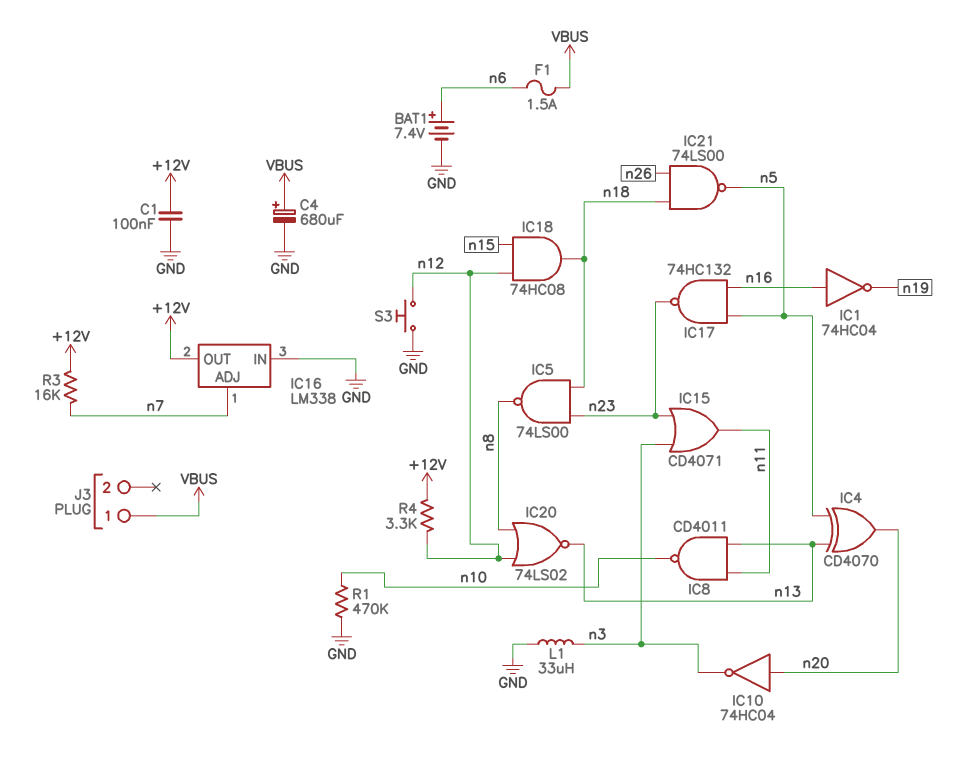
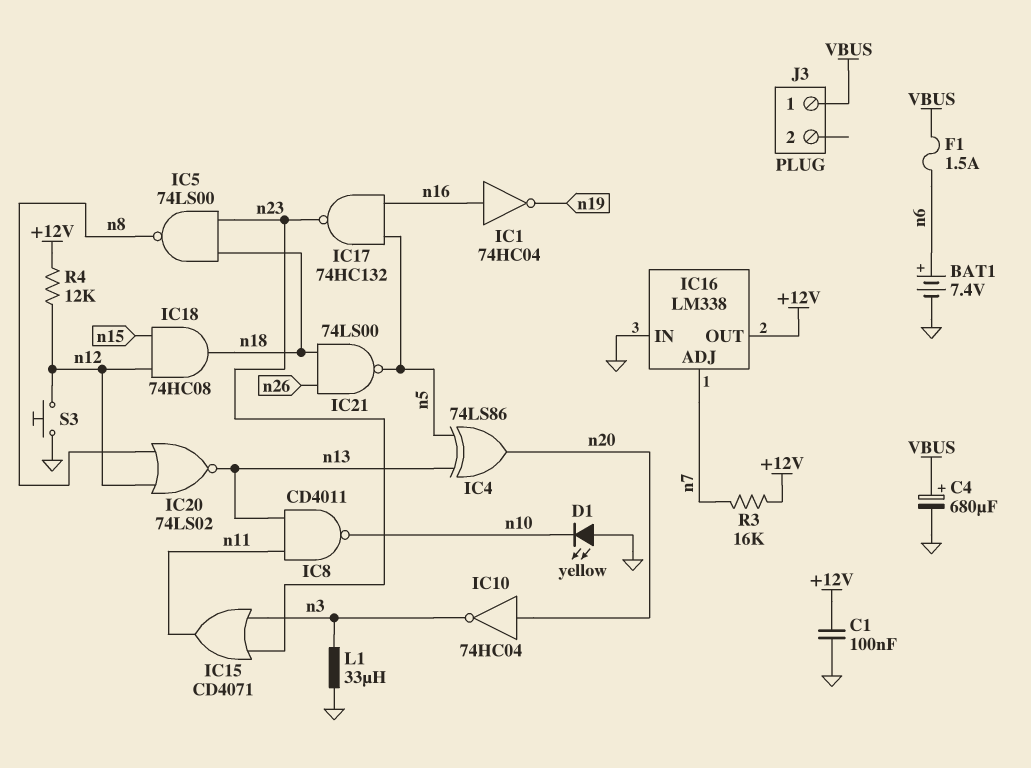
D1: none -> LED yellow (A GND, K n10)
IC4: XOR CD4070 (in n5, in n13, out n20) -> XOR 74LS86 (in n5, in n13, out n20)
R1: 470k (GND, n10) -> none
R4: 3.3k (+12V, n12) -> 12k (+12V, n12)

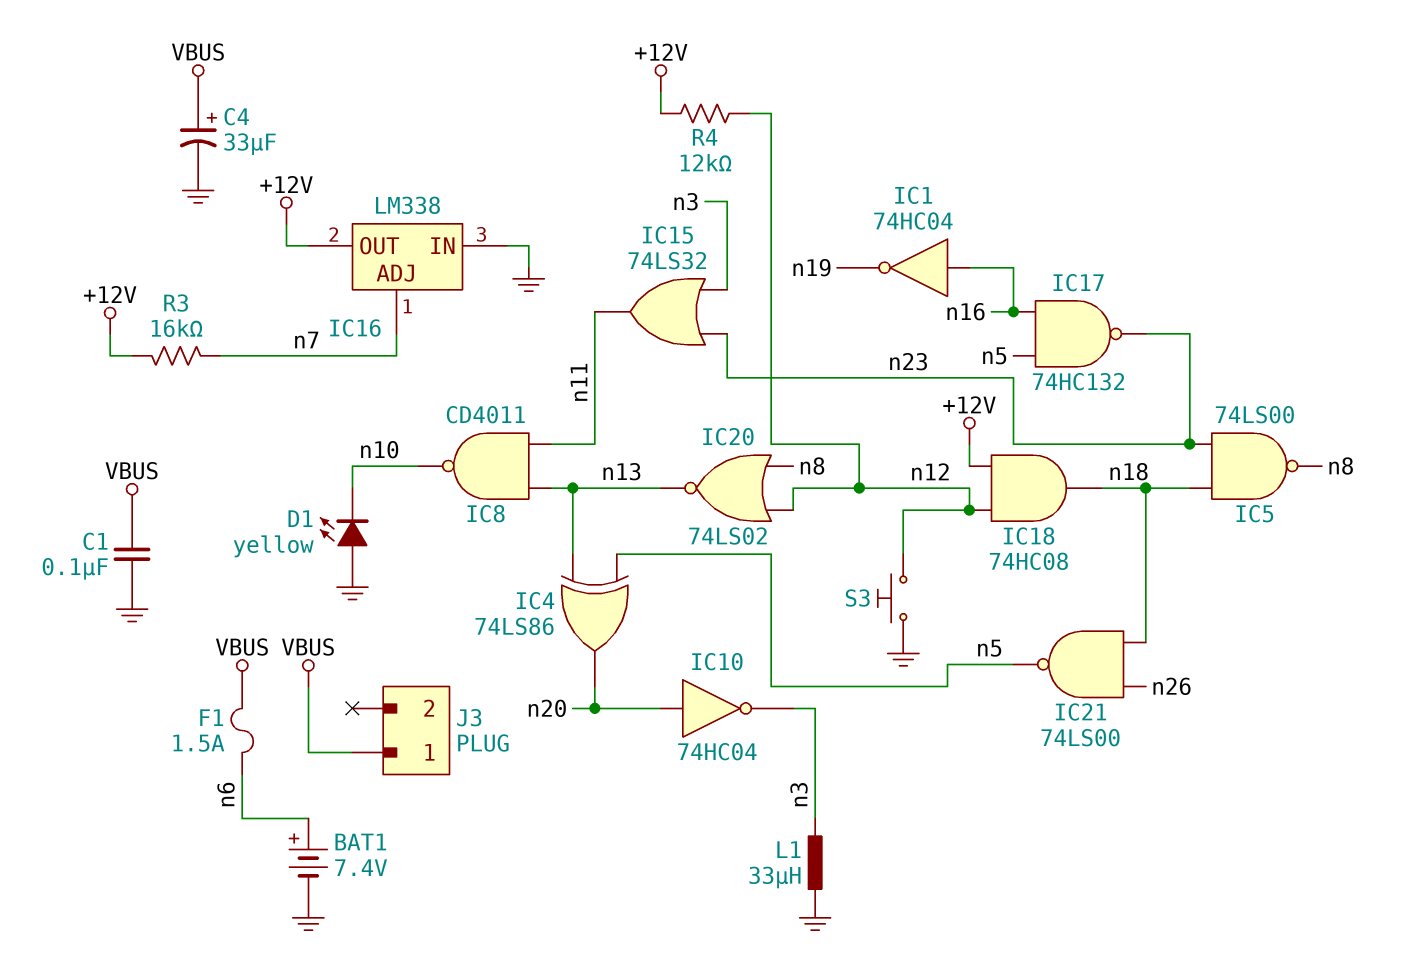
C1: 100nF (+12V, GND) -> 100nF (GND, VBUS)
C4: 680uF (plus VBUS, minus GND) -> 33uF (plus VBUS, minus GND)
IC15: OR CD4071 (in n3, in n23, out n11) -> OR 74LS32 (in n3, in n23, out n11)
IC18: AND 74HC08 (in n12, in n15, out n18) -> AND 74HC08 (in +12V, in n12, out n18)

